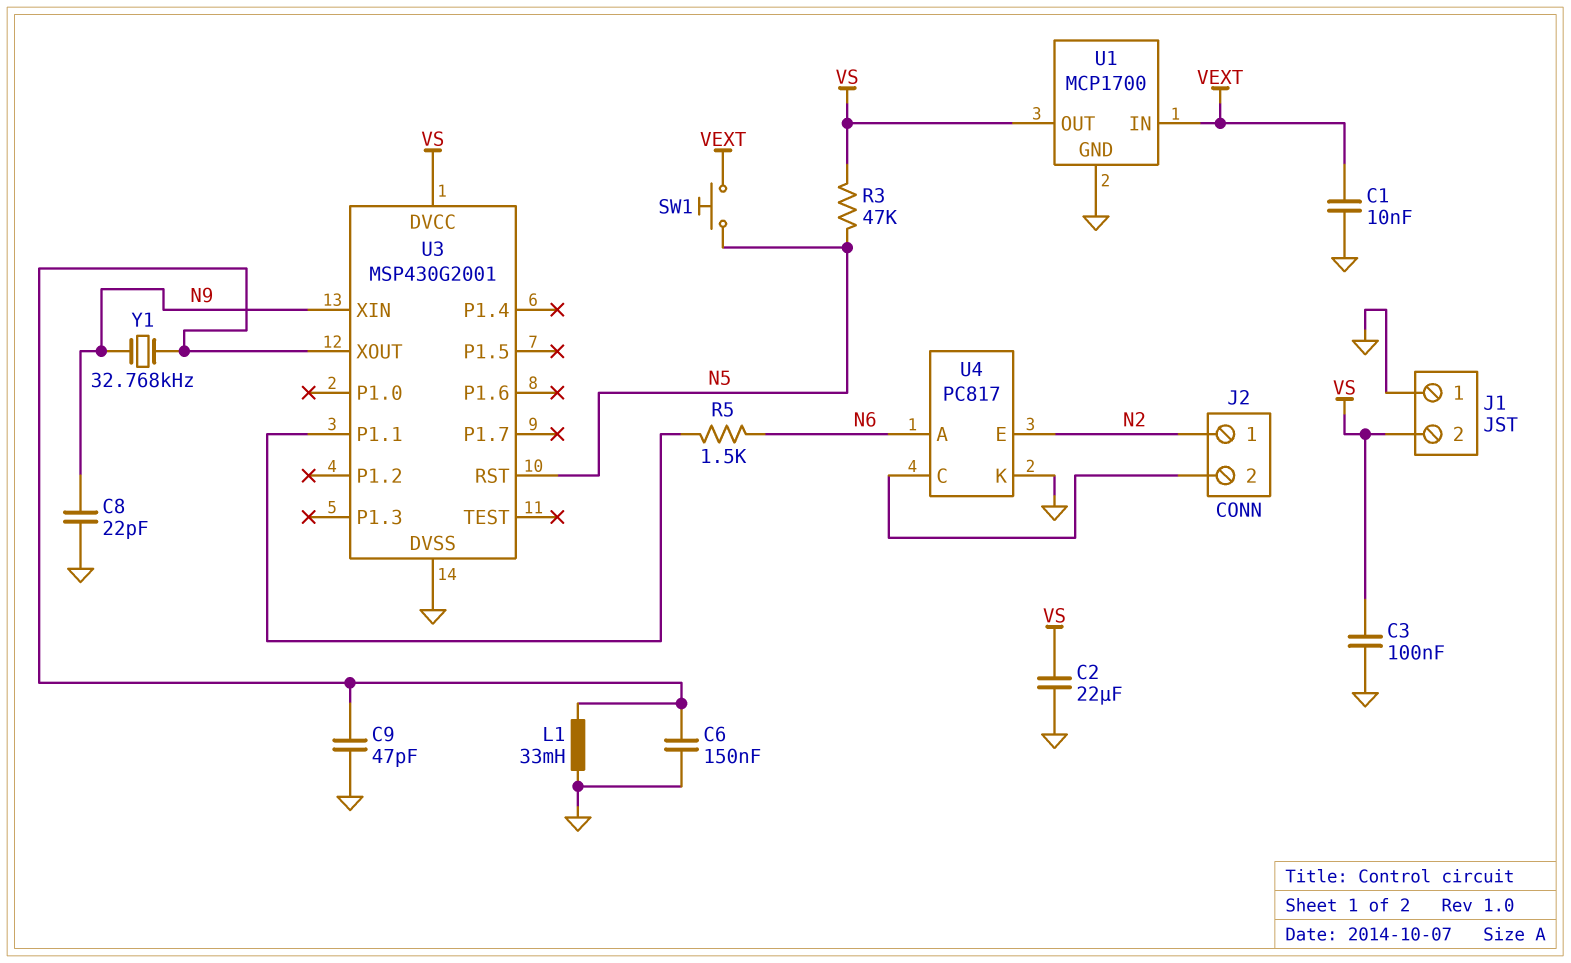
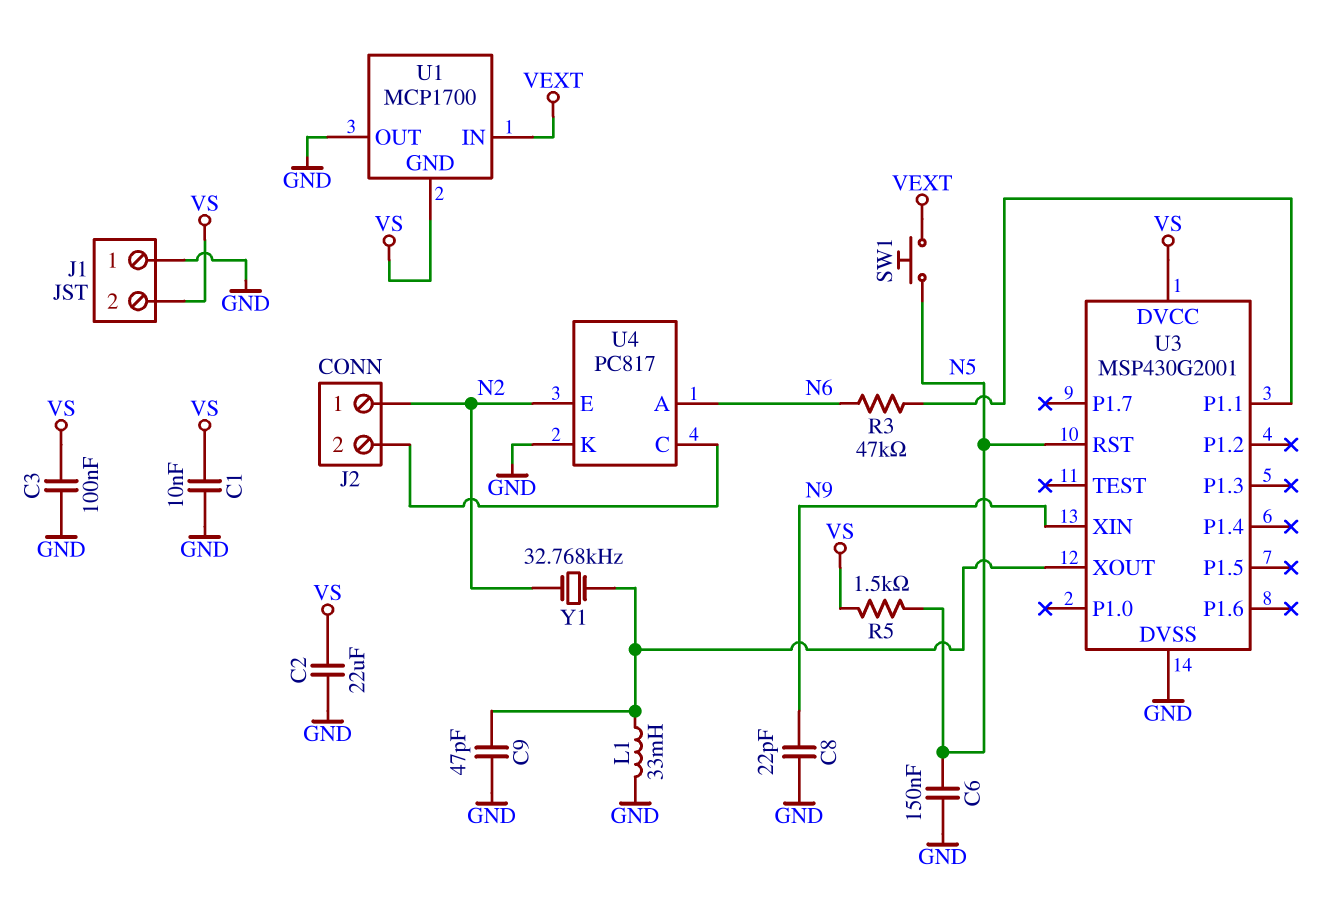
C1: 10nF (GND, VEXT) -> 10nF (GND, VS)
C6: 150nF (GND, U3/XOUT) -> 150nF (GND, N5)
R3: 47k (N5, VS) -> 47k (N6, U3/P1.1)
R5: 1.5k (N6, U3/P1.1) -> 1.5k (N5, VS)
U1 pin GND: GND -> VS
U1 pin OUT: VS -> GND
Y1: 32.768kHz (N9, U3/XOUT) -> 32.768kHz (N2, U3/XOUT)

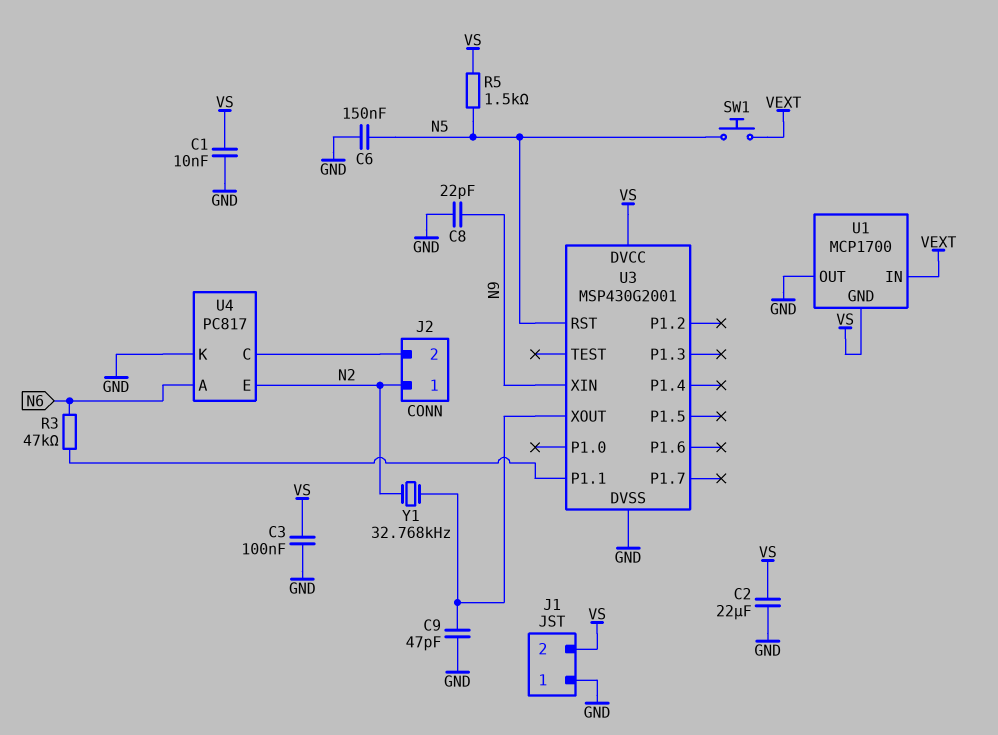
L1: 33mH (GND, U3/XOUT) -> none

